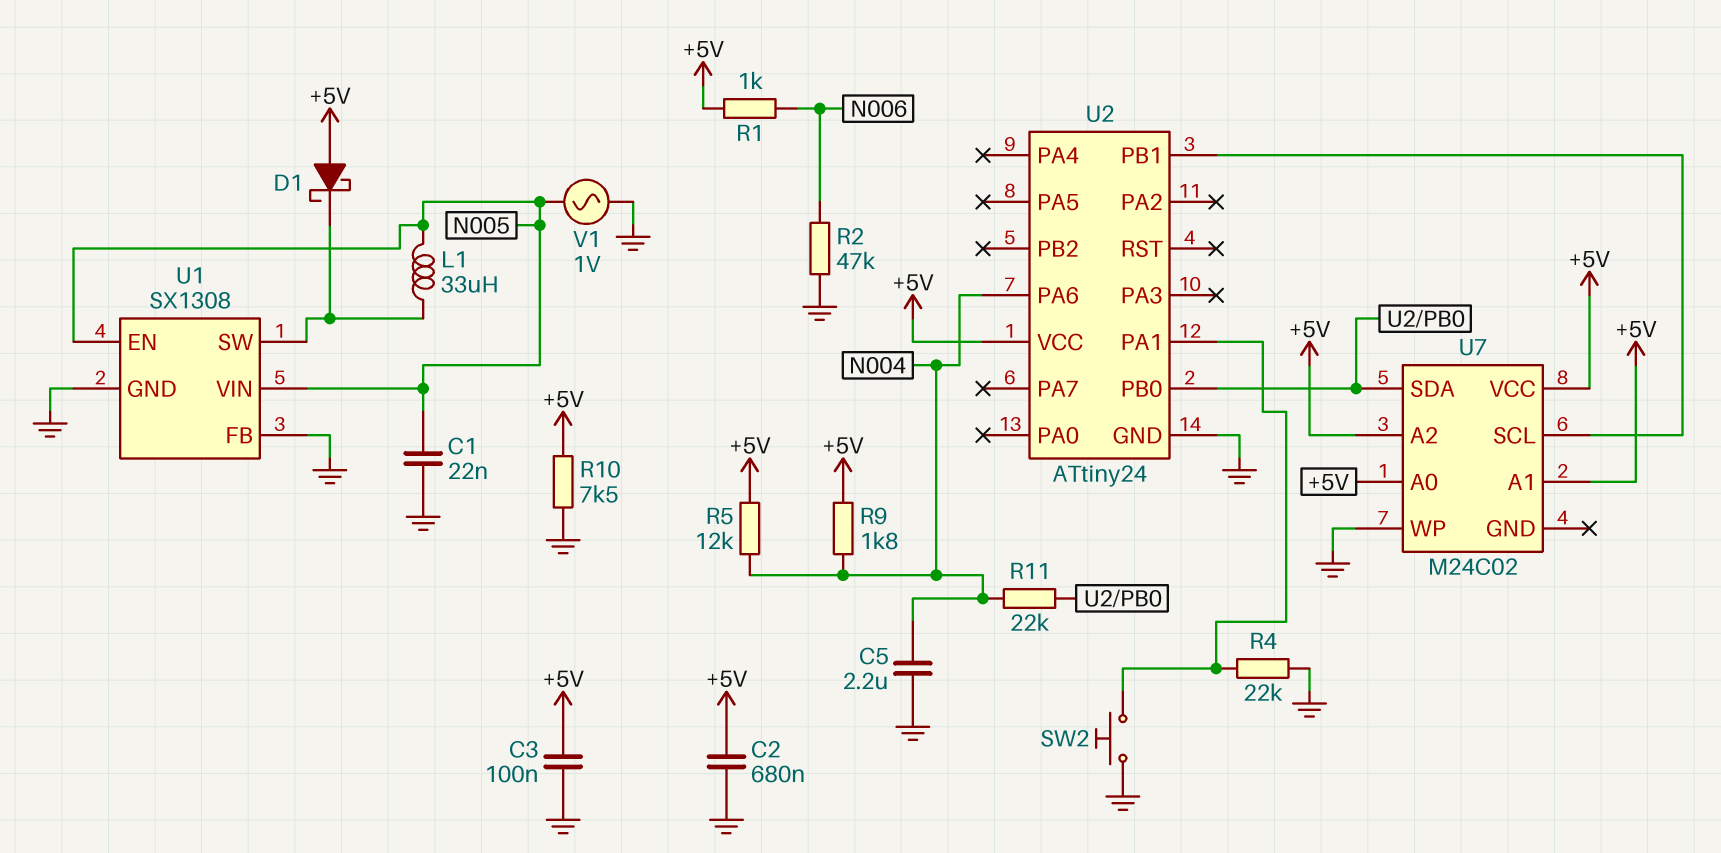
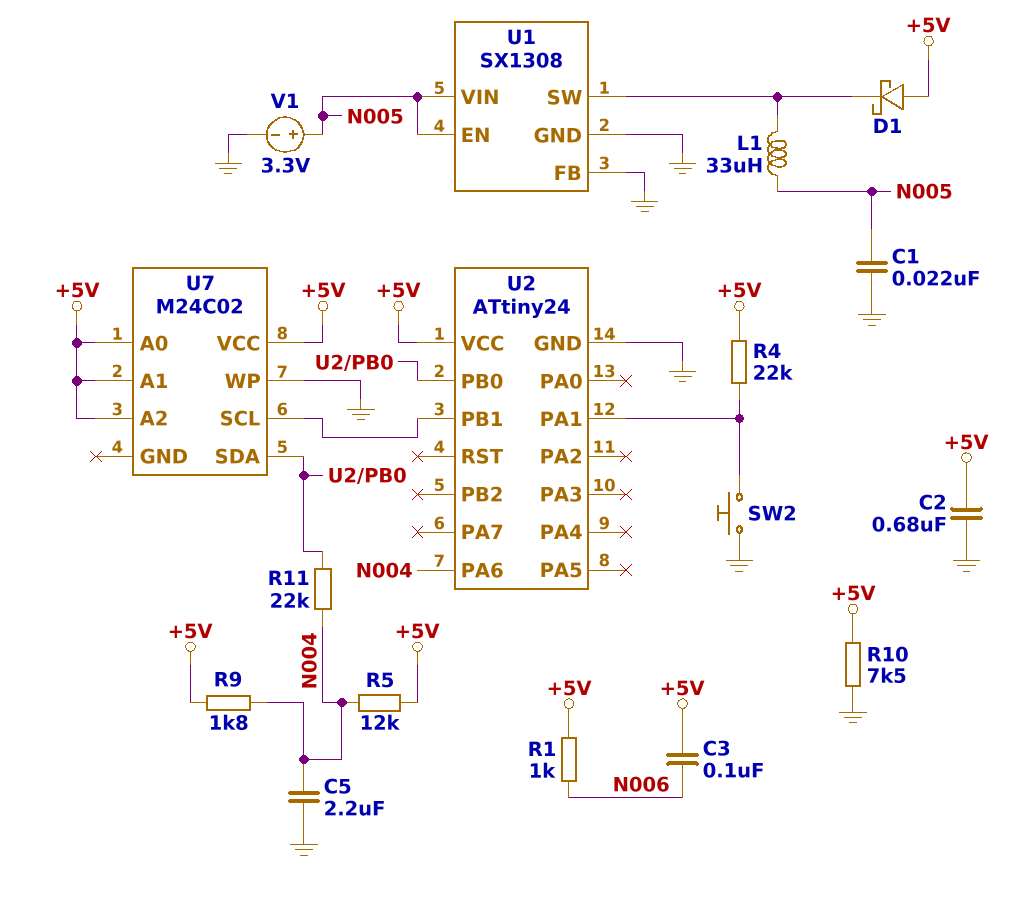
C3: 100nF (+5V, GND) -> 100nF (+5V, N006)
R2: 47k (GND, N006) -> none
R4: 22k (GND, U2/PA1) -> 22k (+5V, U2/PA1)
V1: AC 1V (GND, N005) -> 3.3V (plus N005, minus GND)

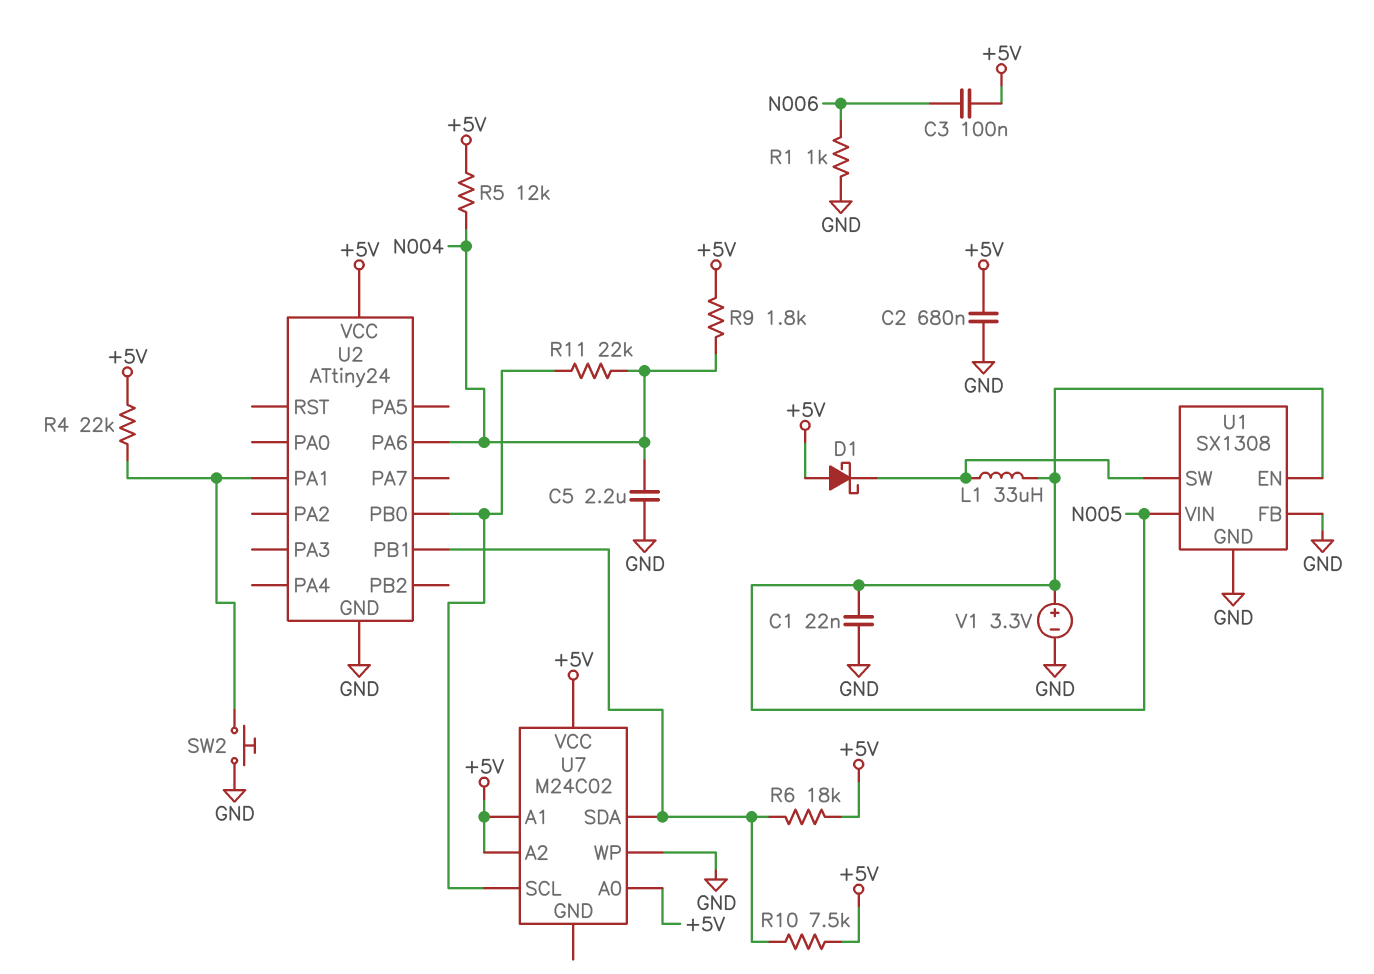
R1: 1k (+5V, N006) -> 1k (GND, N006)
R6: none -> 18k (+5V, U2/PB1)
R10: 7.5k (+5V, GND) -> 7.5k (+5V, U2/PB1)
U7 pin SCL: U2/PB1 -> U2/PB0
U7 pin SDA: U2/PB0 -> U2/PB1

